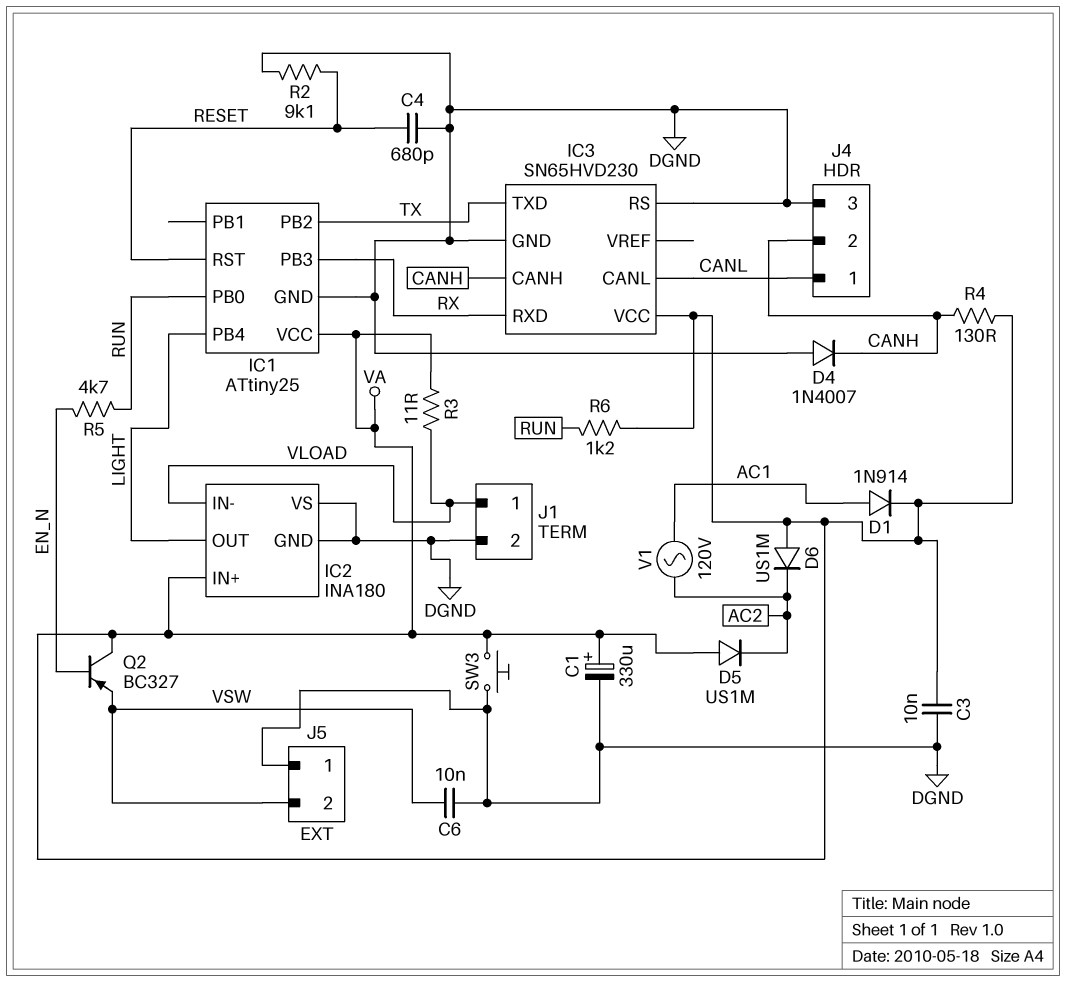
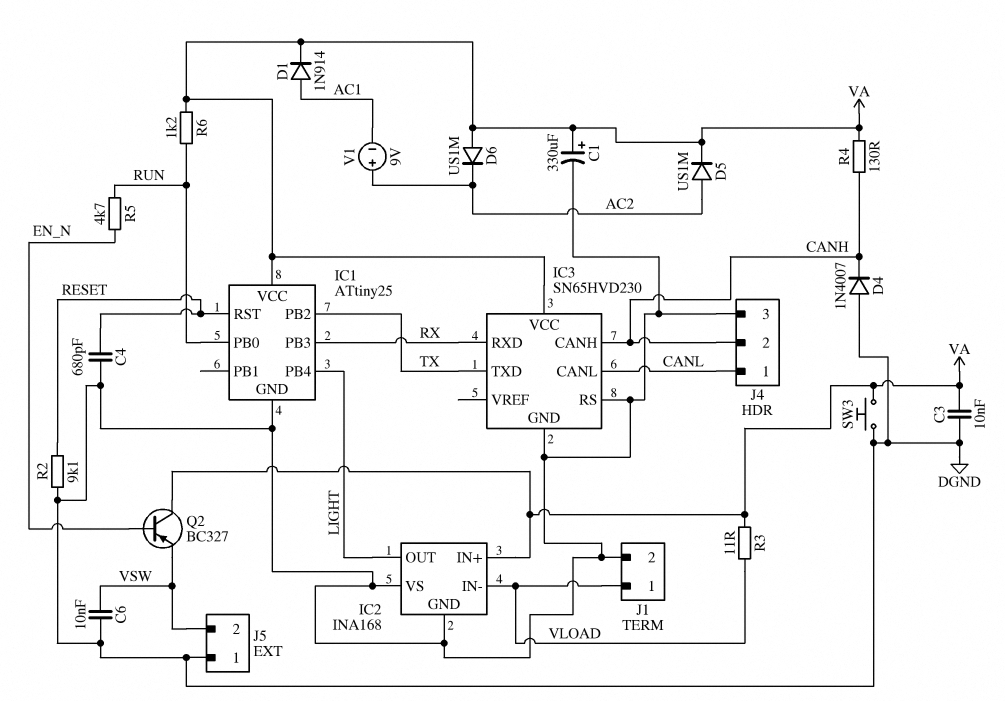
D5: diode US1M (A VA, K AC2) -> diode US1M (A AC2, K VA)
IC2: INA180 -> INA168
V1: AC 120V (AC1, AC2) -> 9V (plus AC2, minus AC1)

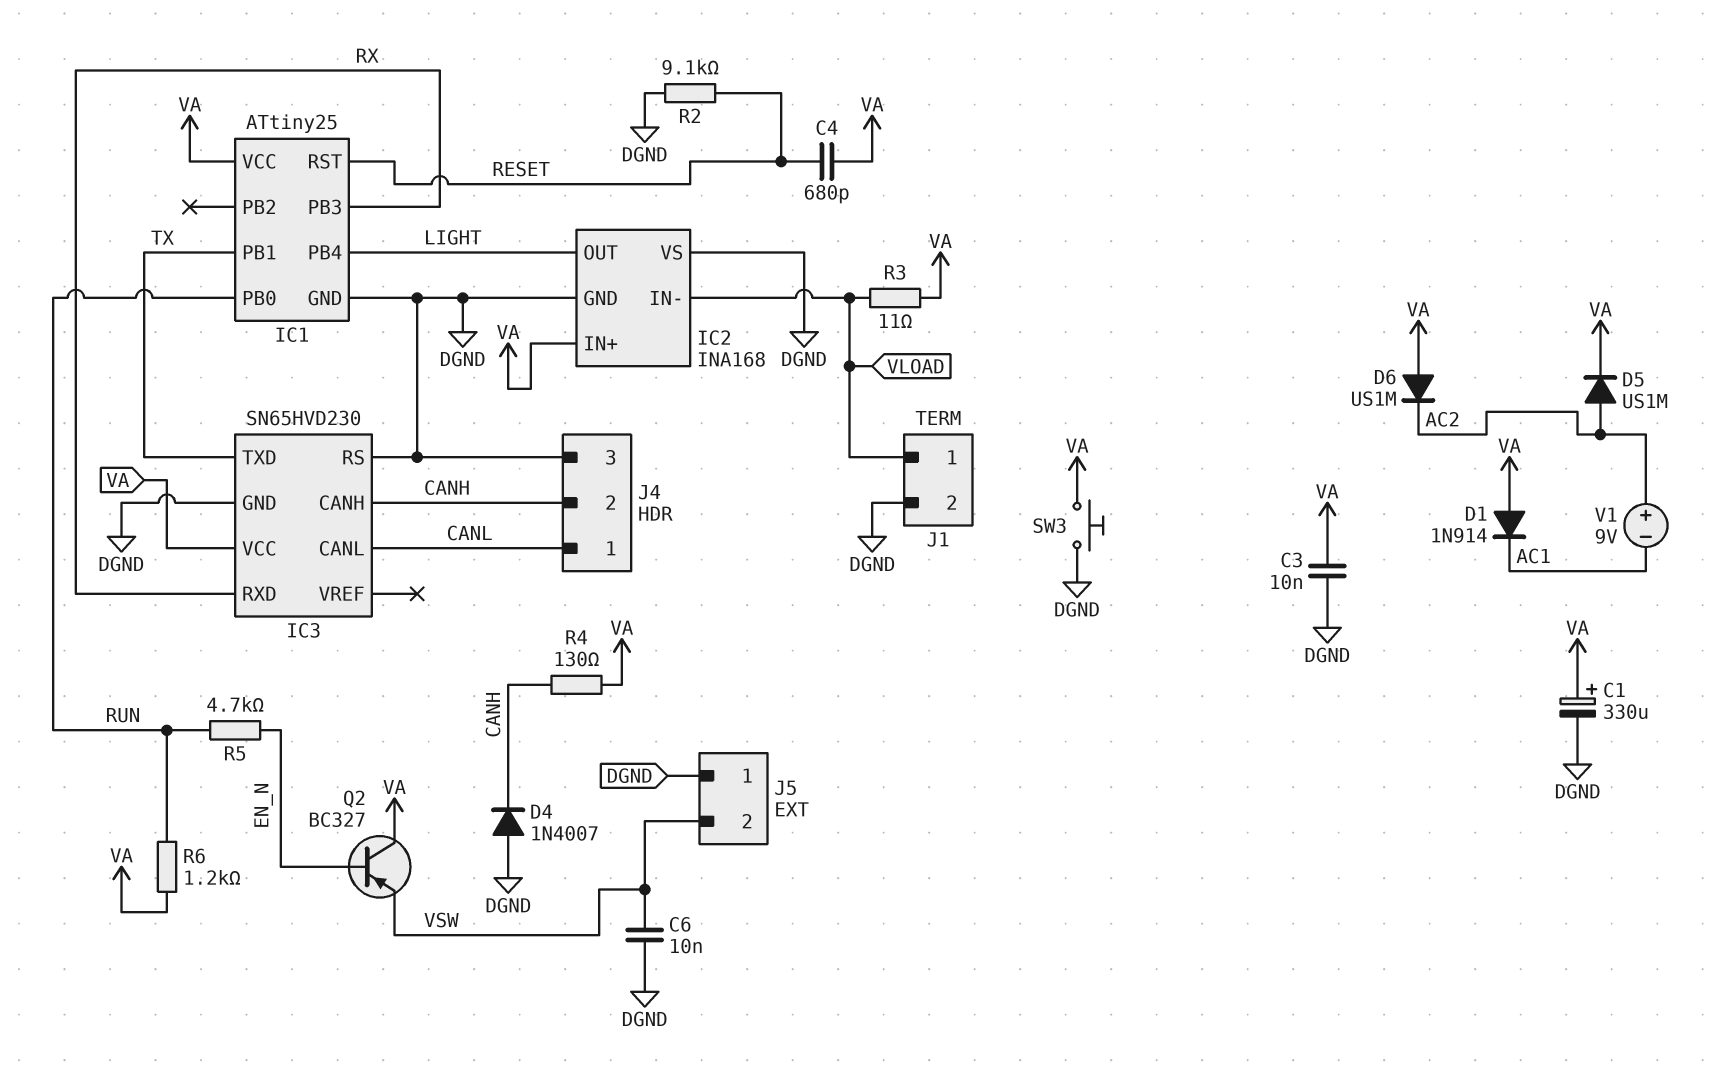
C4: 680pF (DGND, RESET) -> 680pF (RESET, VA)
D1: diode 1N914 (A AC1, K VA) -> diode 1N914 (A VA, K AC1)
IC1 pin PB1: none -> TX
IC1 pin PB2: TX -> none

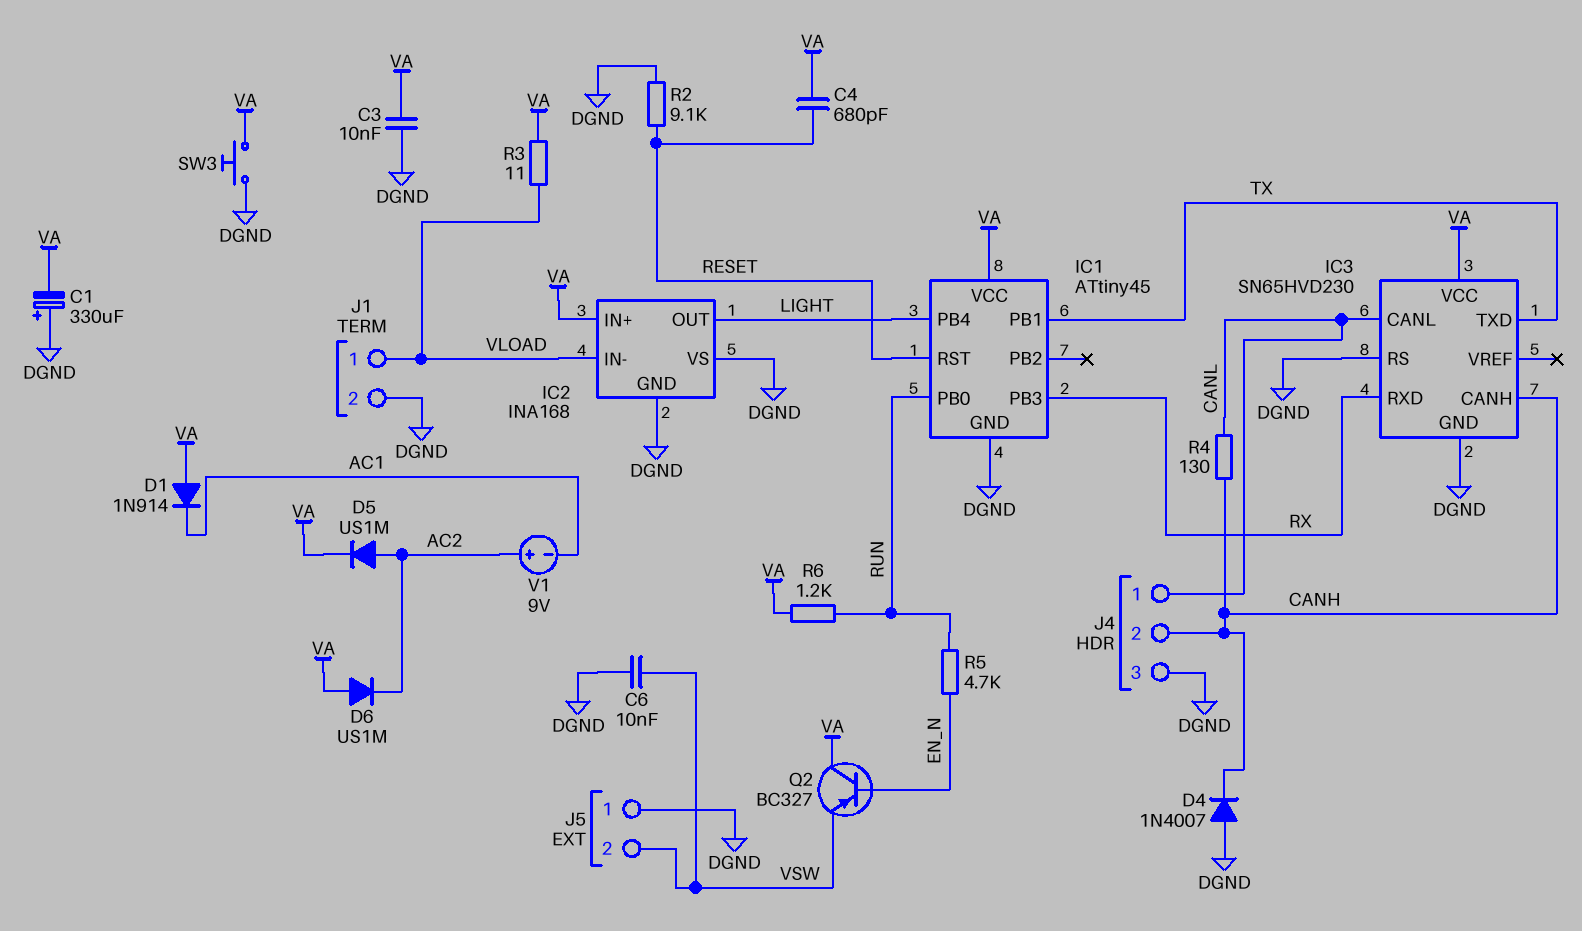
C1: 330uF (plus VA, minus DGND) -> 330uF (plus DGND, minus VA)
IC1: ATtiny25 -> ATtiny45
R4: 130 (CANH, VA) -> 130 (CANH, CANL)

